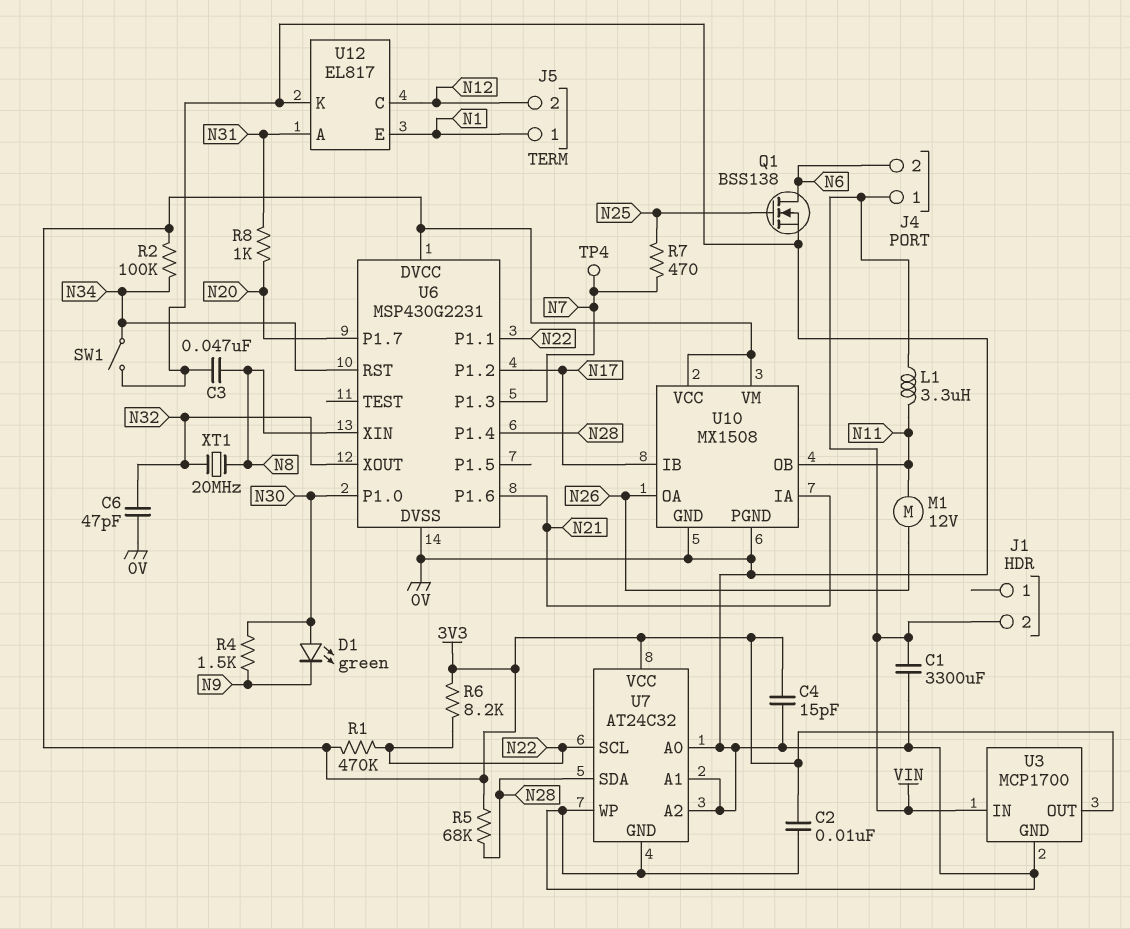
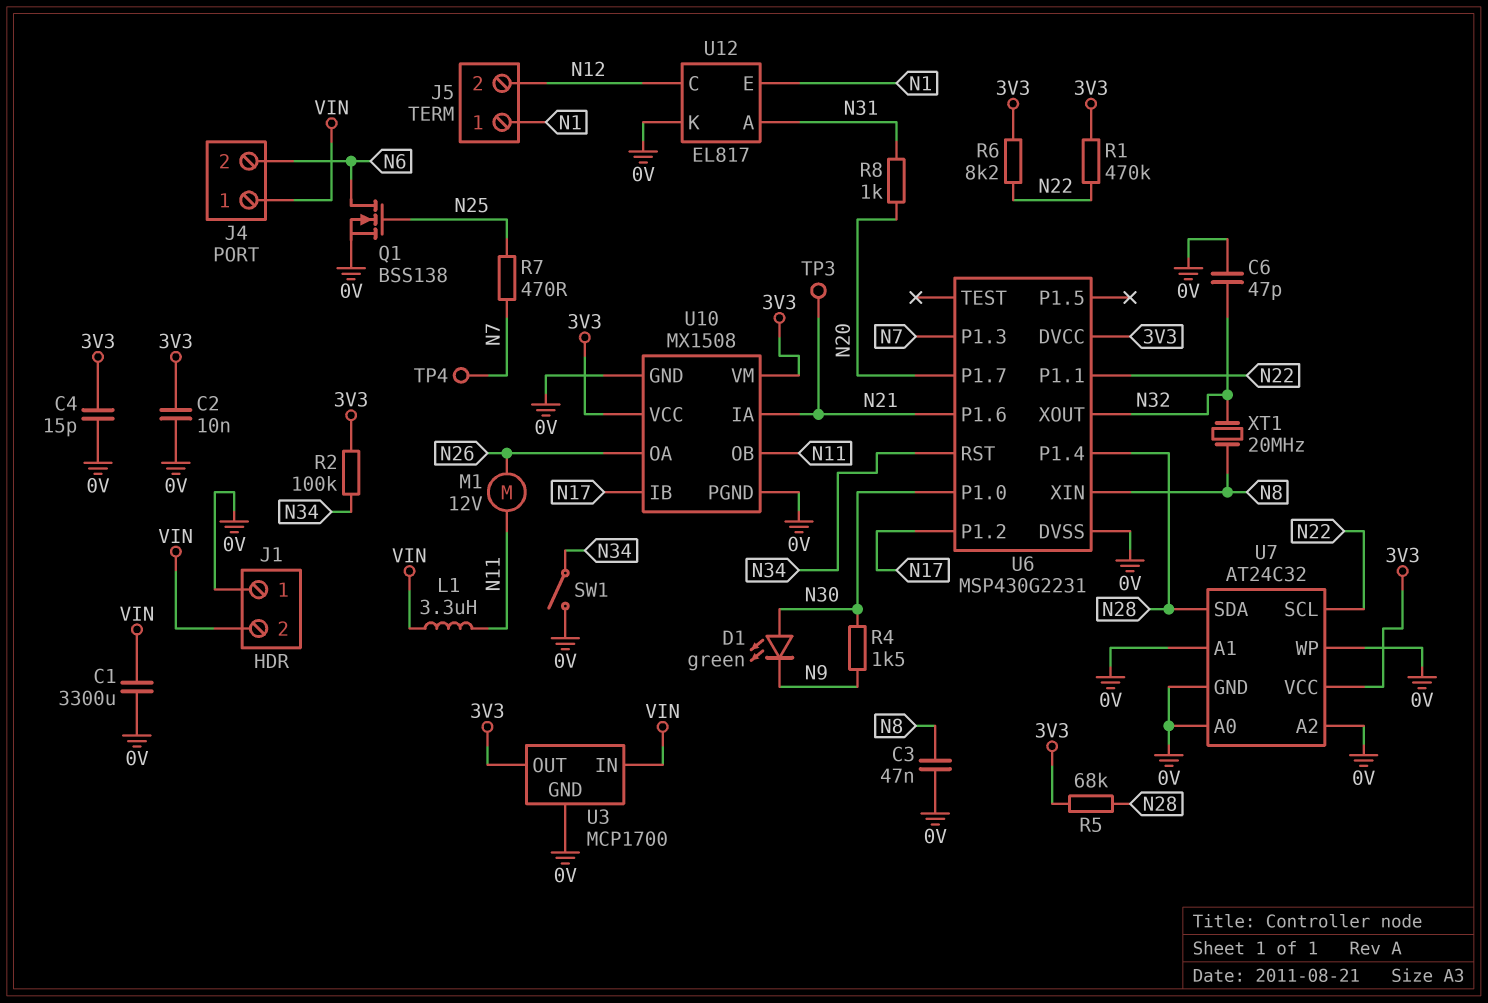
J1 pin 1: none -> 0V
TP3: none -> test point (N21)

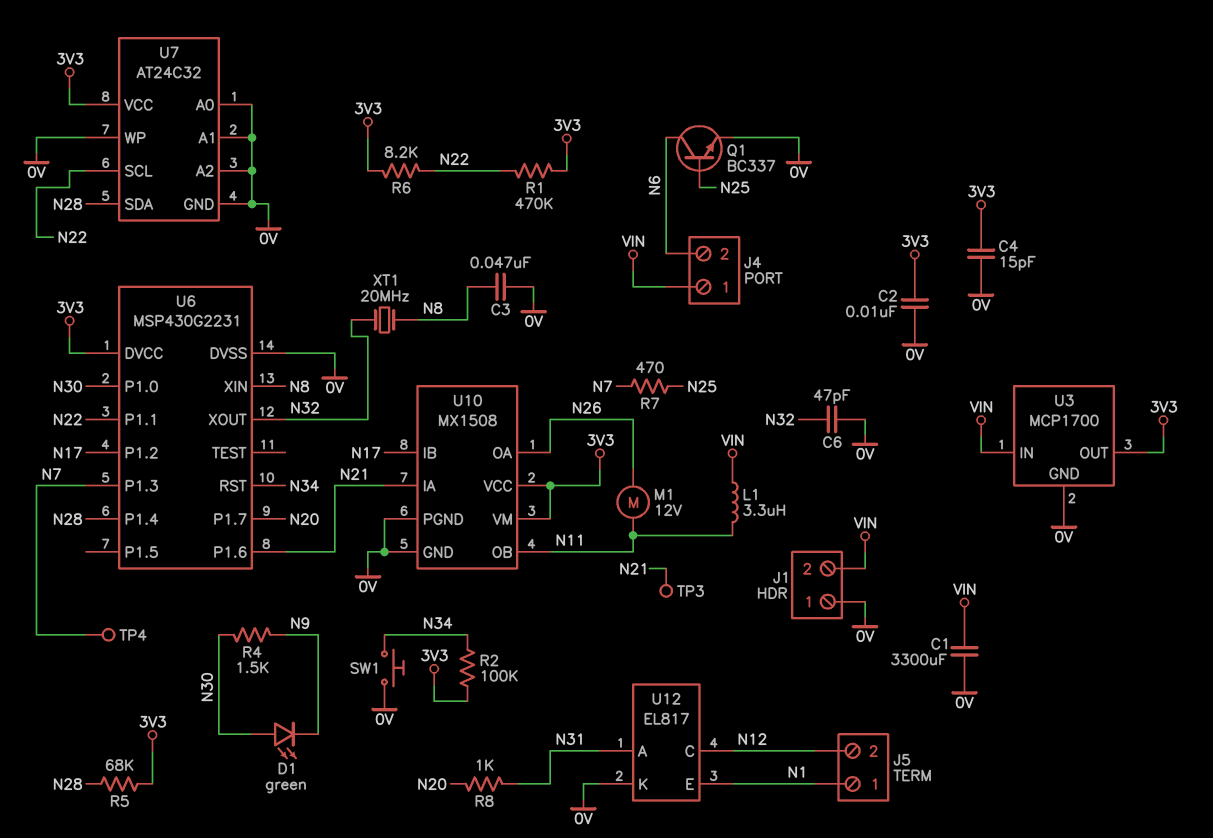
Q1: NMOS BSS138 (G N25, D N6, S 0V) -> NPN BC337 (B N25, C N6, E 0V)
SW1: switch (0V, N34) -> button (0V, N34)

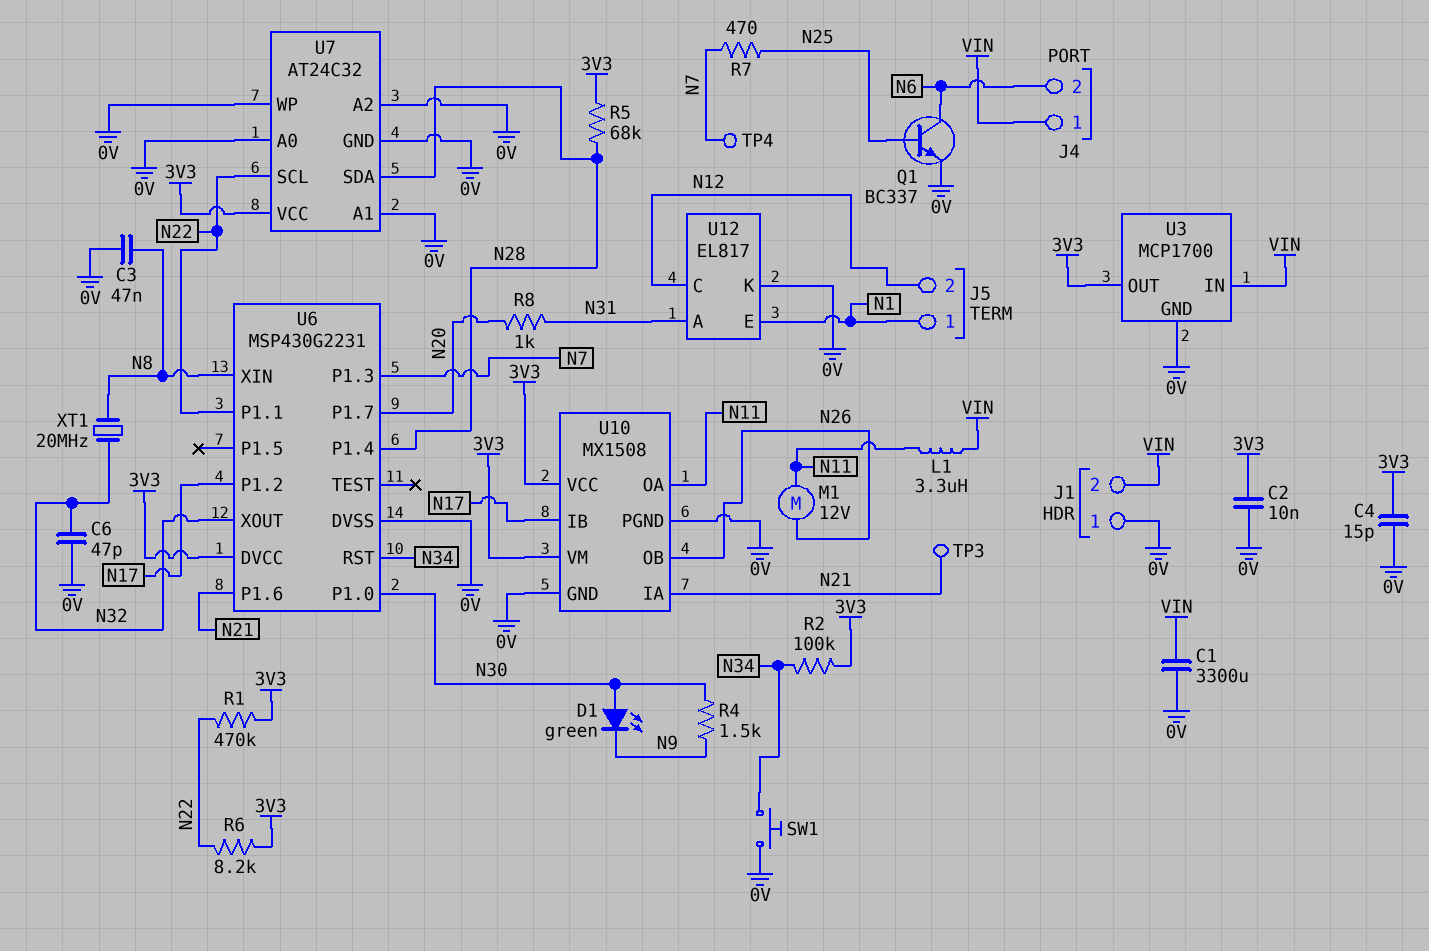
U10 pin OA: N26 -> N11
U10 pin OB: N11 -> N26

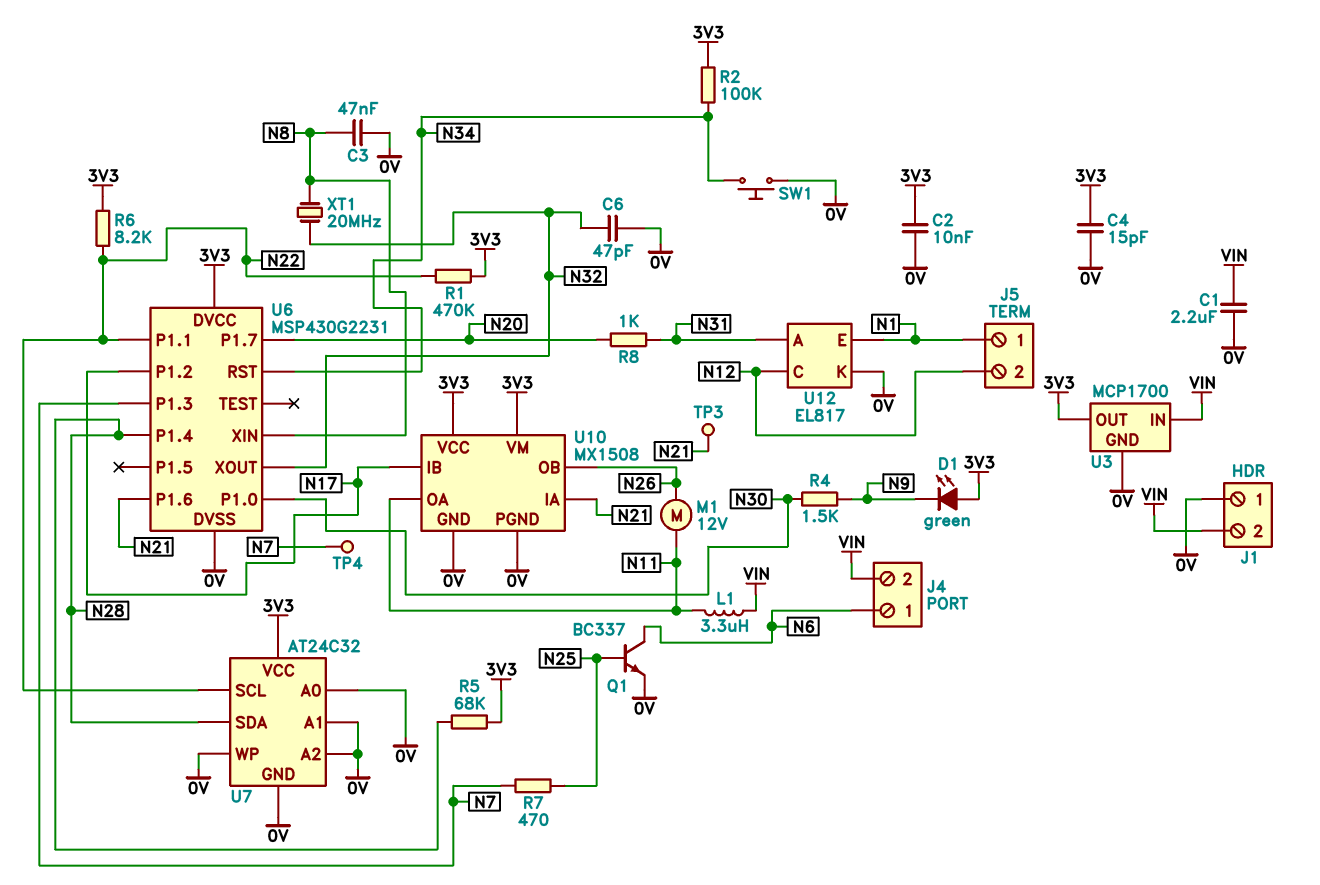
C1: 3300uF (0V, VIN) -> 2.2uF (0V, VIN)
D1: LED green (A N30, K N9) -> LED green (A 3V3, K N9)
J4 pin 1: VIN -> N6
J4 pin 2: N6 -> VIN

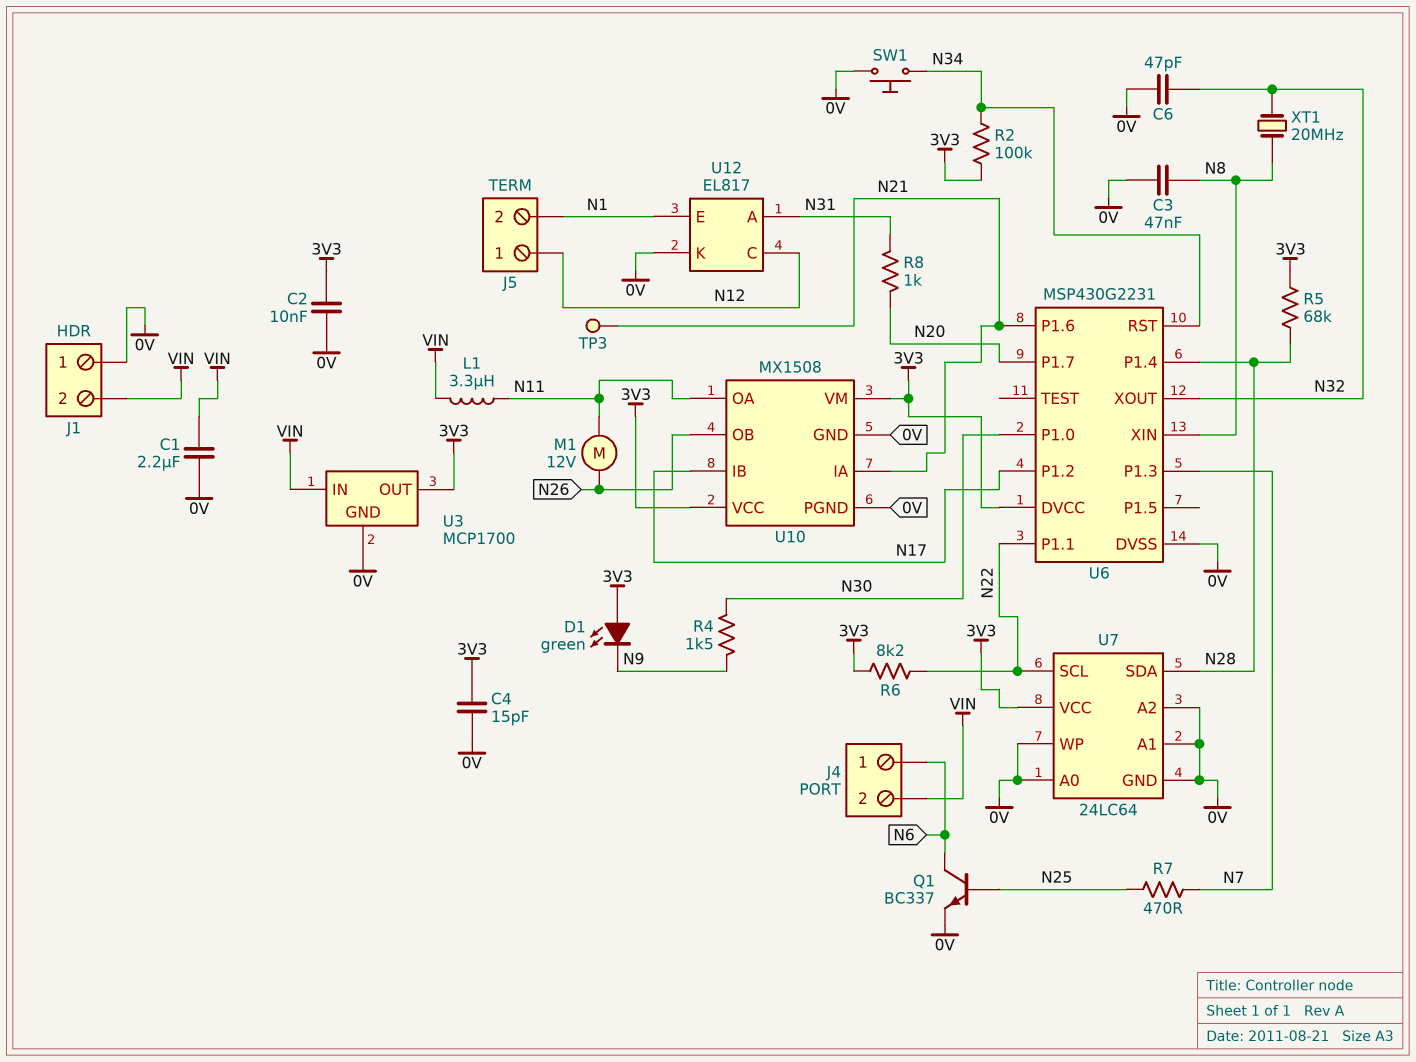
J5 pin 1: N1 -> N12
J5 pin 2: N12 -> N1
R1: 470k (3V3, N22) -> none
TP4: test point (N7) -> none
U7: AT24C32 -> 24LC64

